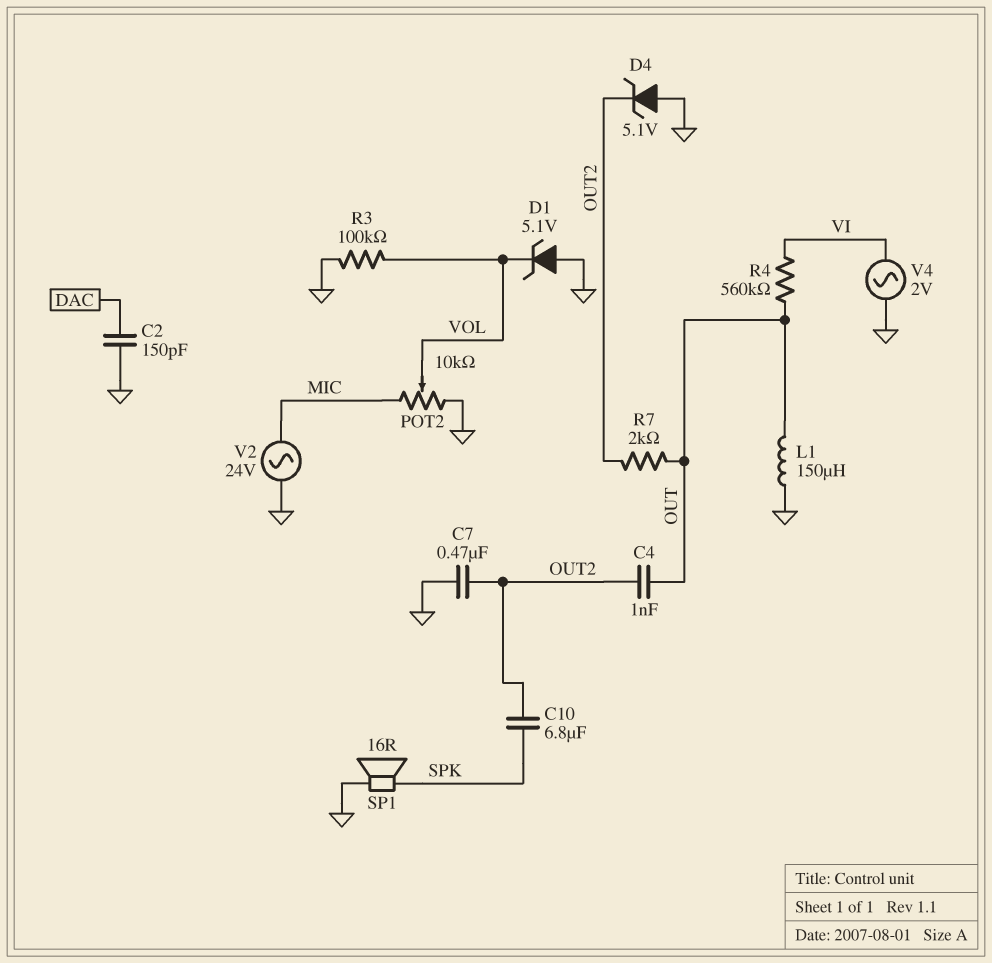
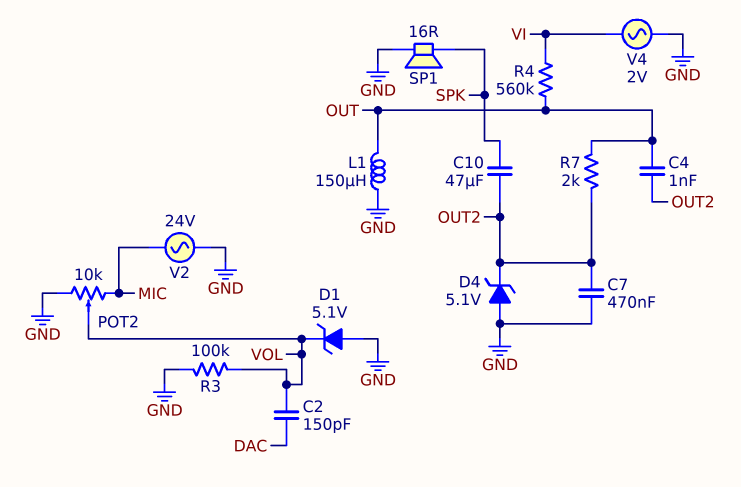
C2: 150pF (DAC, GND) -> 150pF (DAC, VOL)
C10: 6.8uF (OUT2, SPK) -> 47uF (OUT2, SPK)

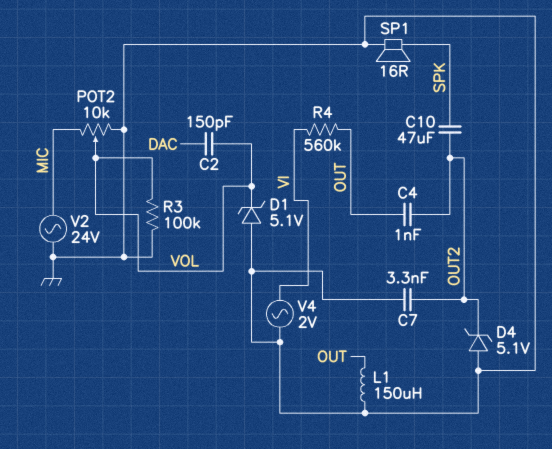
C7: 470nF (GND, OUT2) -> 3.3nF (GND, OUT2)
R7: 2k (OUT, OUT2) -> none

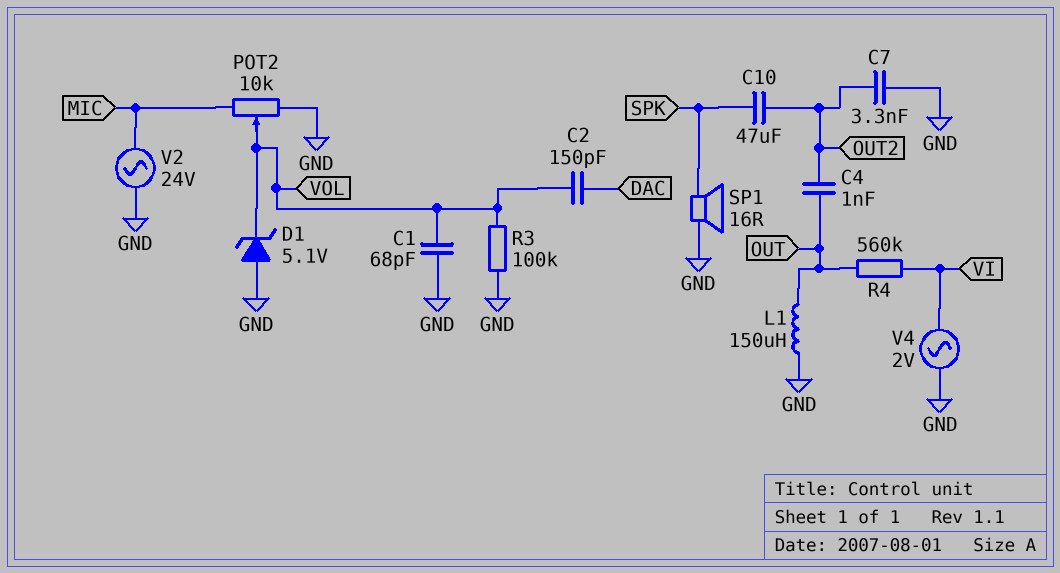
C1: none -> 68pF (GND, VOL)
D4: zener 5.1V (A GND, K OUT2) -> none

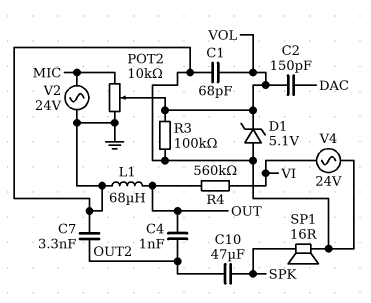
L1: 150uH (GND, OUT) -> 68uH (GND, OUT)
V4: AC 2V (GND, VI) -> AC 24V (GND, VI)

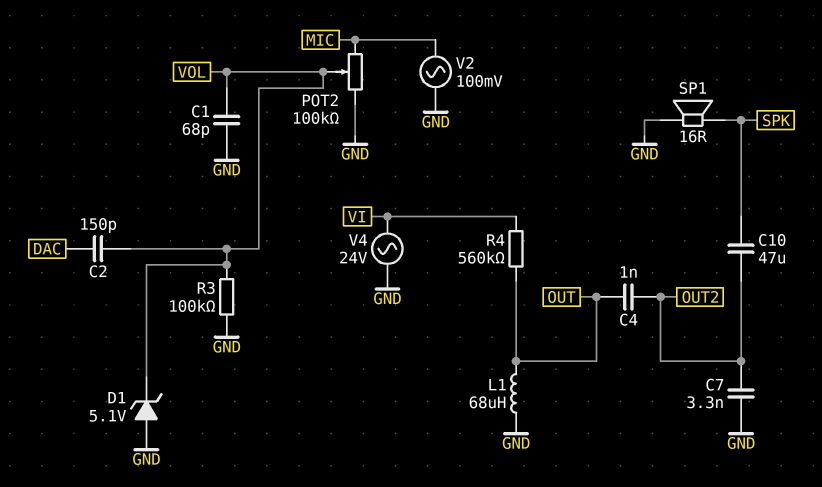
POT2: 10k (GND, MIC, wiper VOL) -> 100k (GND, MIC, wiper VOL)
V2: AC 24V (GND, MIC) -> AC 100mV (GND, MIC)

